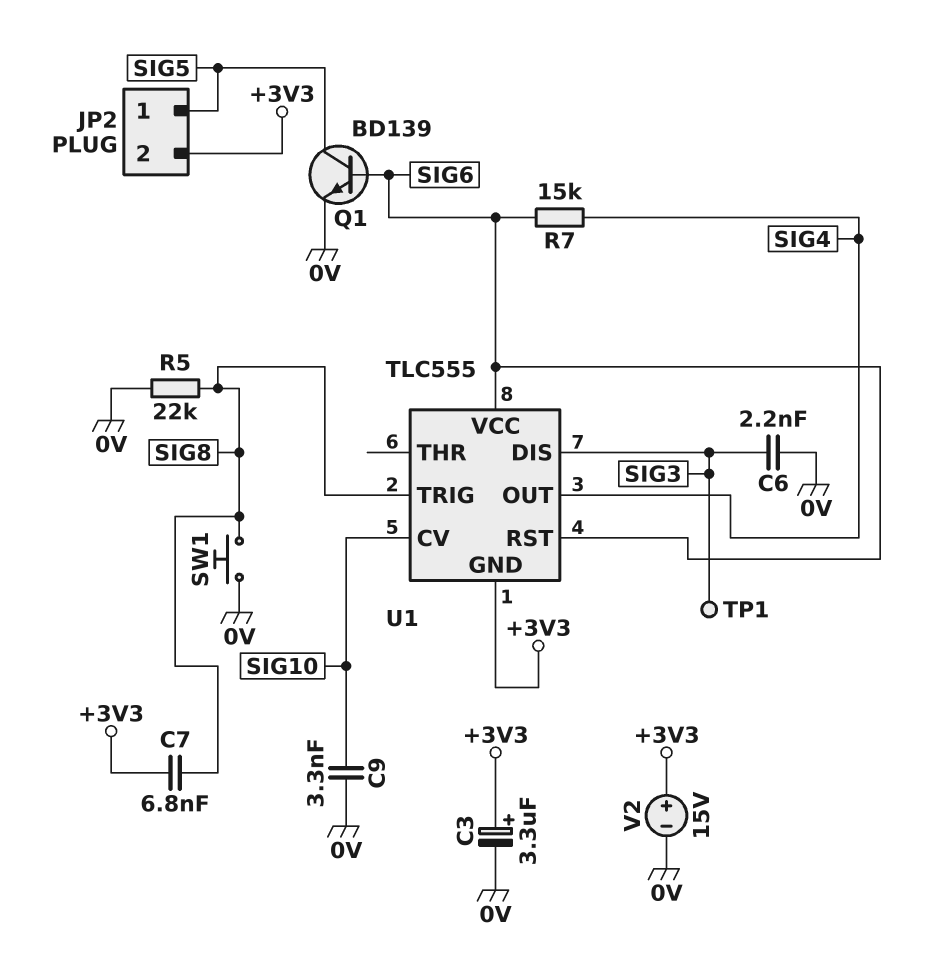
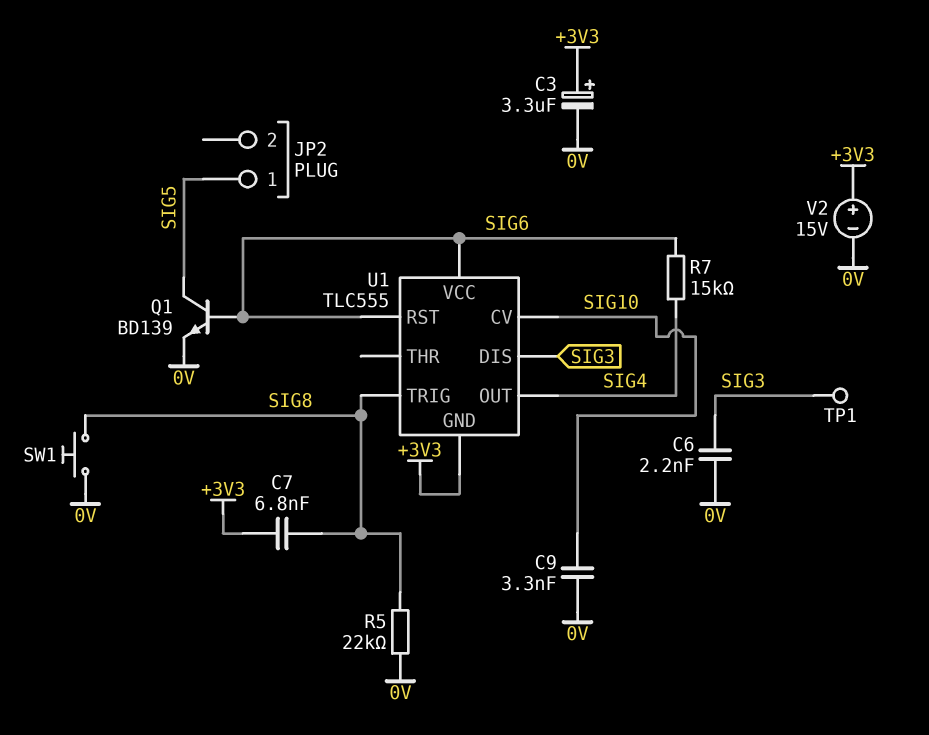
JP2 pin 2: +3V3 -> none

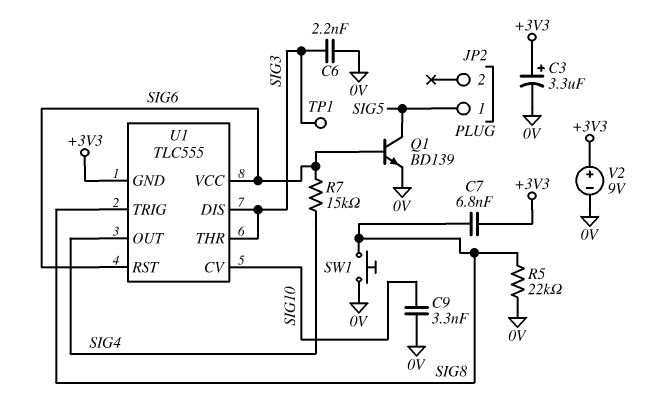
U1 pin THR: none -> SIG3
V2: 15V (plus +3V3, minus 0V) -> 9V (plus +3V3, minus 0V)

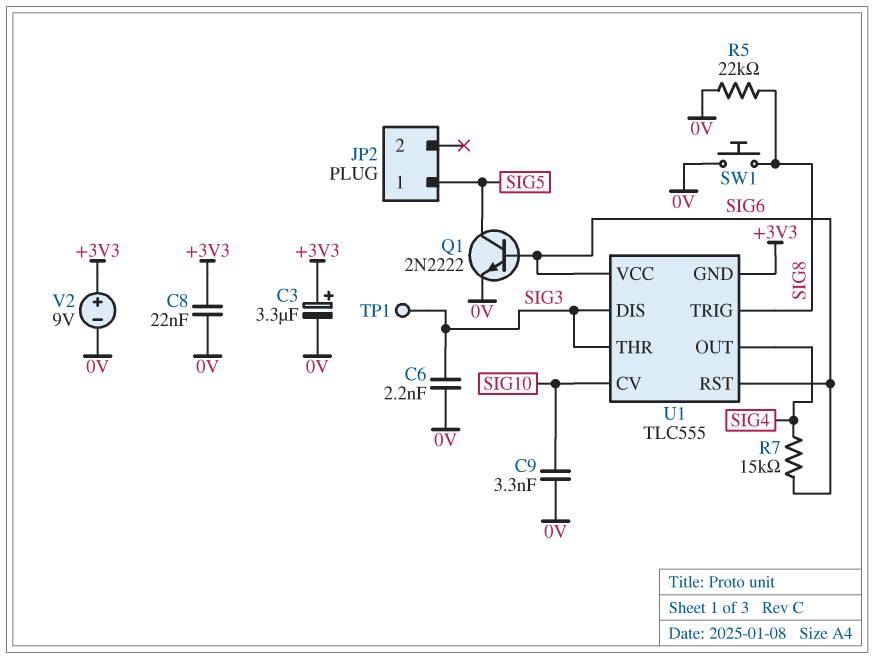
C7: 6.8nF (+3V3, SIG8) -> none
C8: none -> 22nF (+3V3, 0V)
Q1: NPN BD139 (B SIG6, C SIG5, E 0V) -> NPN 2N2222 (B SIG6, C SIG5, E 0V)

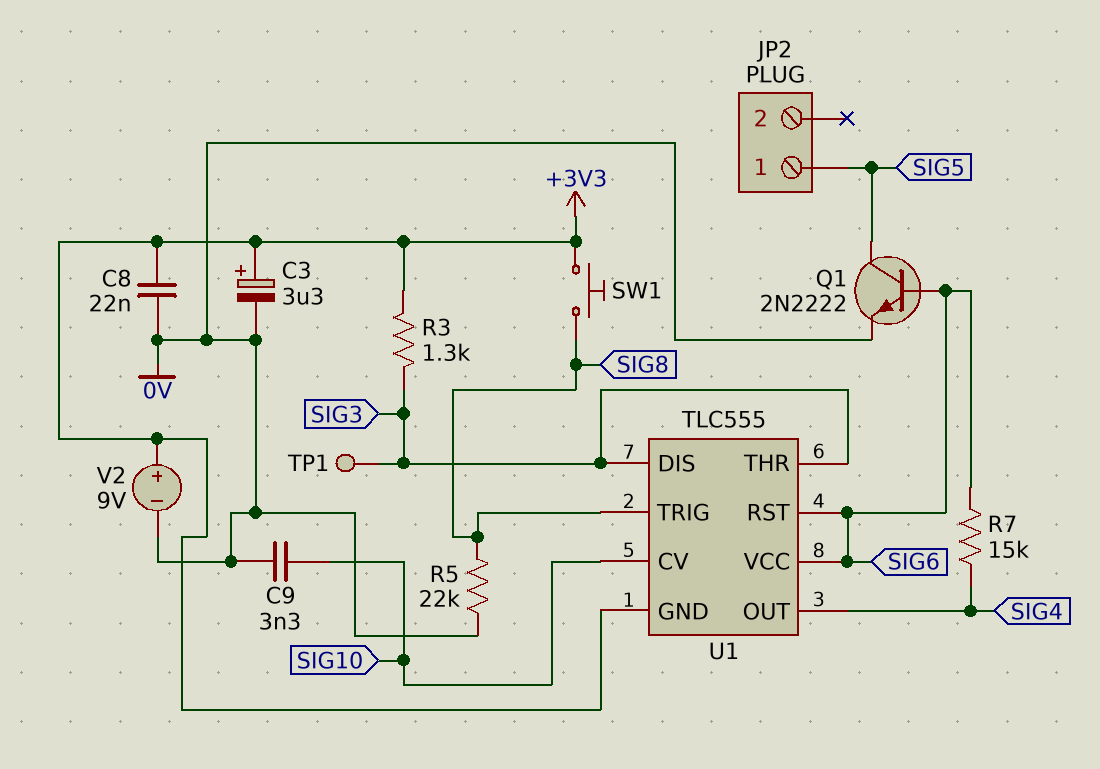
C6: 2.2nF (0V, SIG3) -> none
R3: none -> 1.3k (+3V3, SIG3)
SW1: button (0V, SIG8) -> button (+3V3, SIG8)

